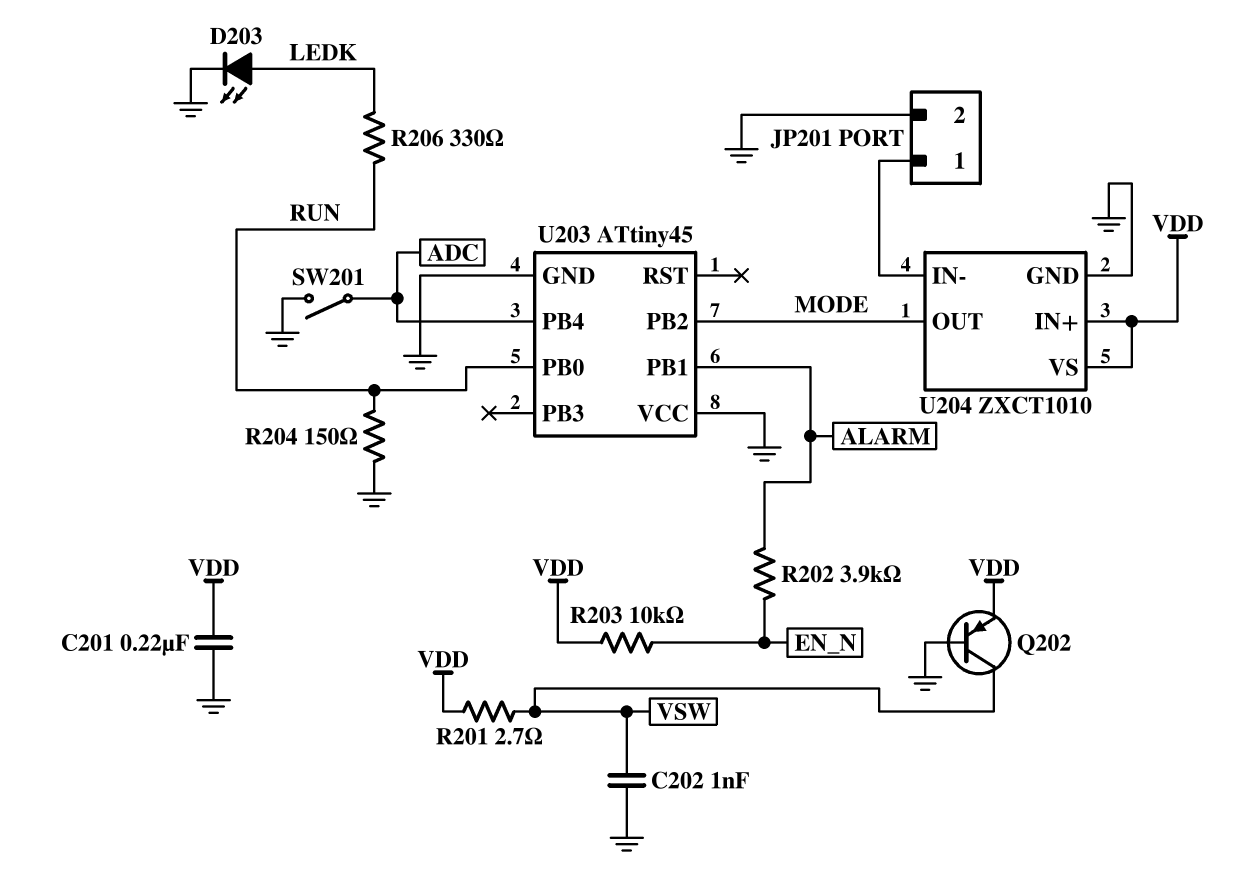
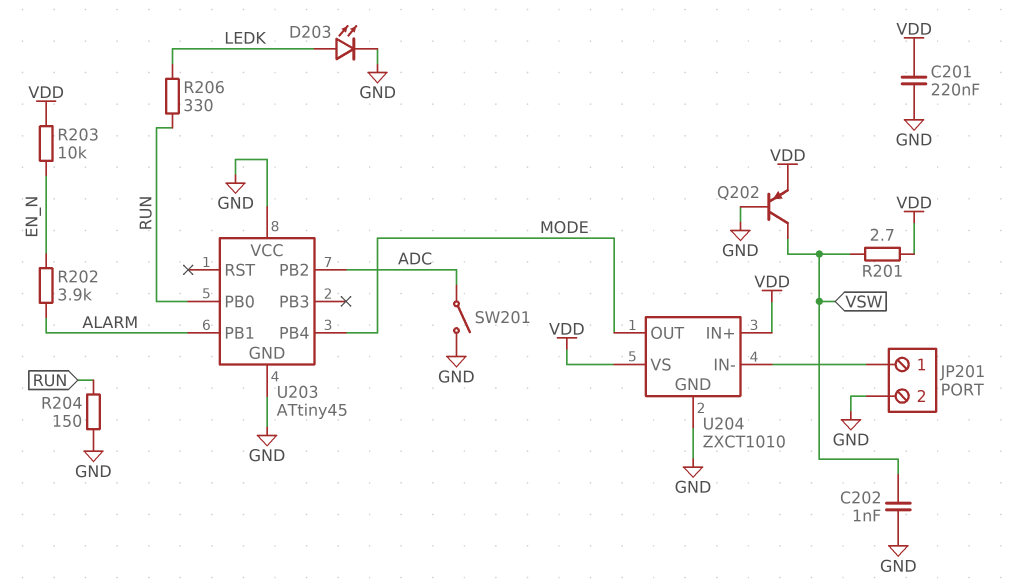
U203 pin PB2: MODE -> ADC
U203 pin PB4: ADC -> MODE

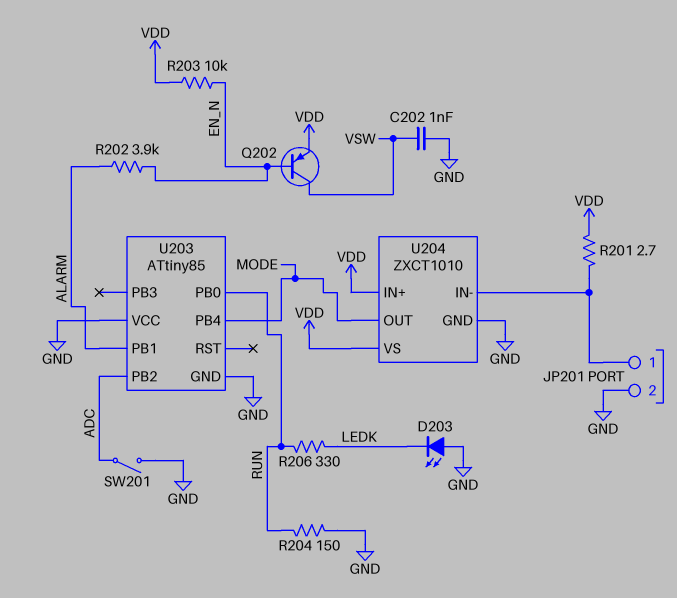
C201: 220nF (GND, VDD) -> none
D203: LED (A LEDK, K GND) -> LED (A GND, K LEDK)
Q202: PNP (B GND, C VSW, E VDD) -> PNP (B EN_N, C VSW, E VDD)
R201: 2.7 (VDD, VSW) -> 2.7 (JP201/1, VDD)
U203: ATtiny45 -> ATtiny85

